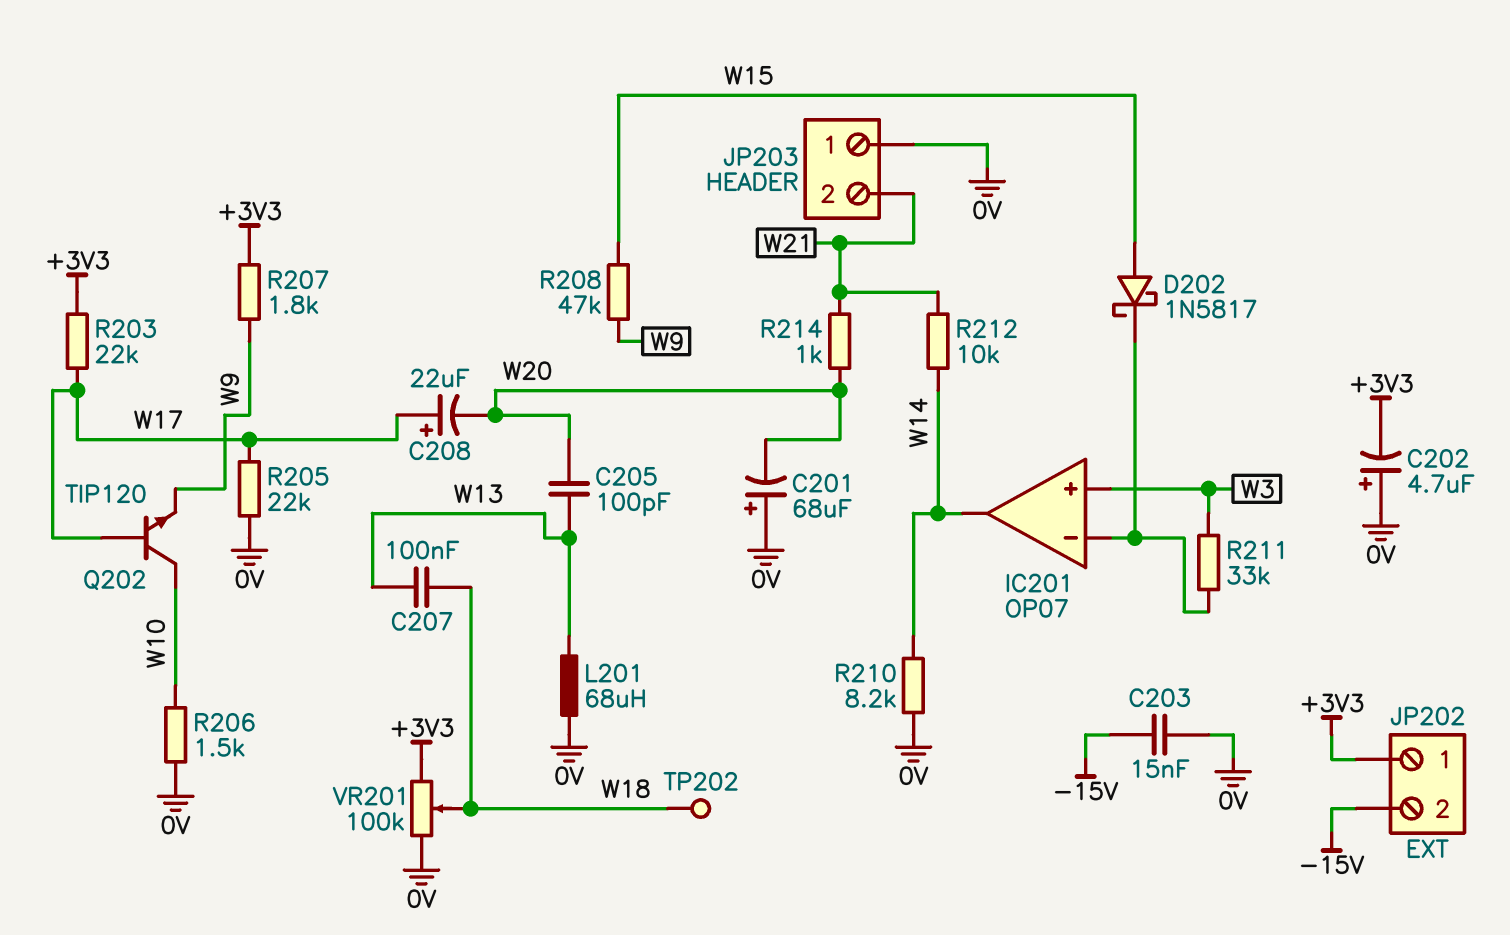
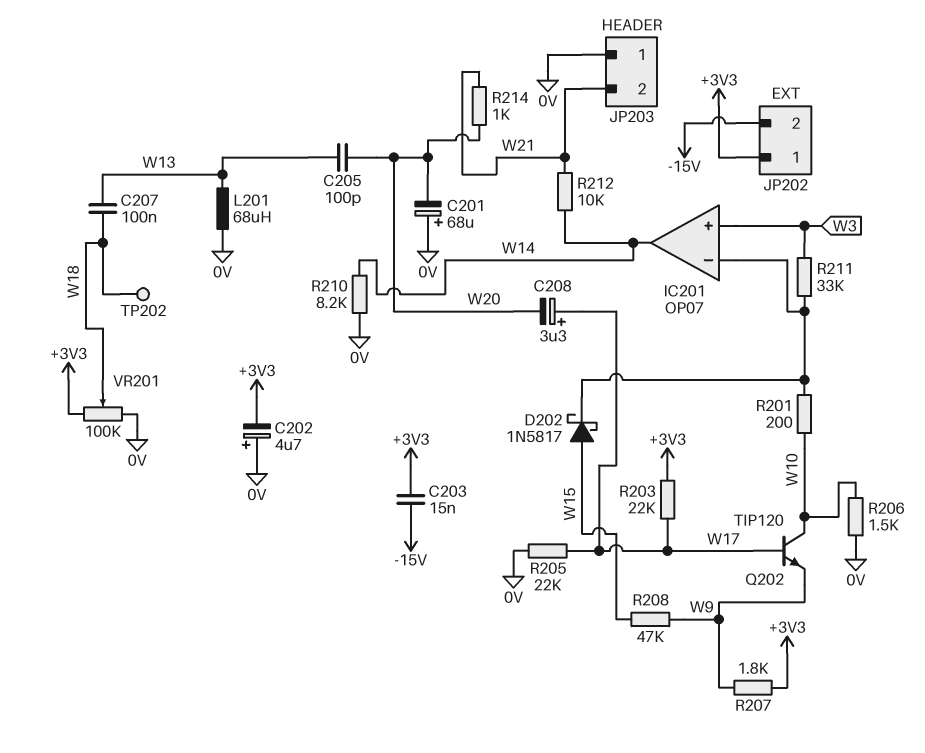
C203: 15nF (-15V, 0V) -> 15nF (+3V3, -15V)
C208: 22uF (plus W17, minus W20) -> 3.3uF (plus W17, minus W20)
R201: none -> 200 (IC201/in-, W10)

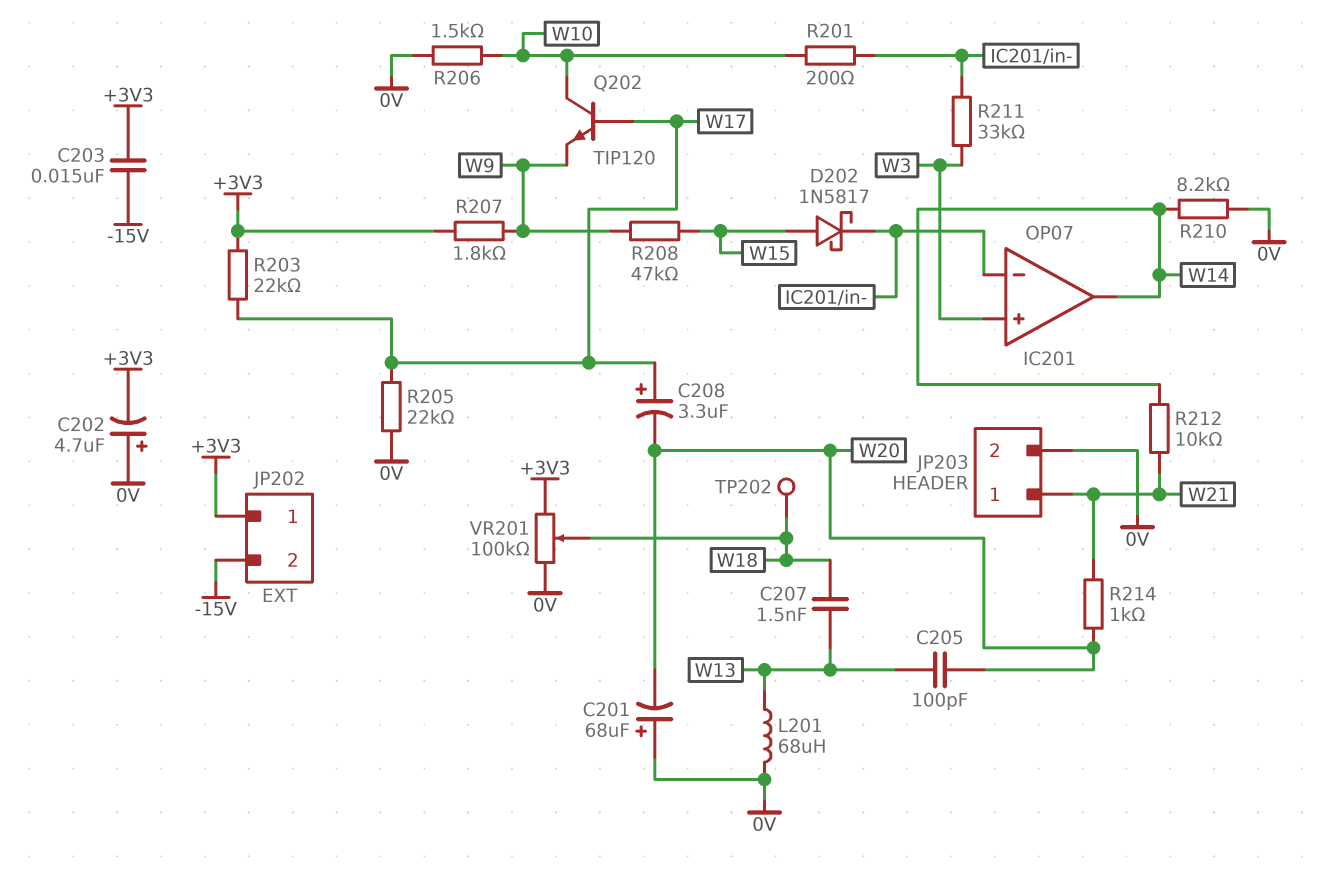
C207: 100nF (W13, W18) -> 1.5nF (W13, W18)
JP203 pin 1: 0V -> W21
JP203 pin 2: W21 -> 0V

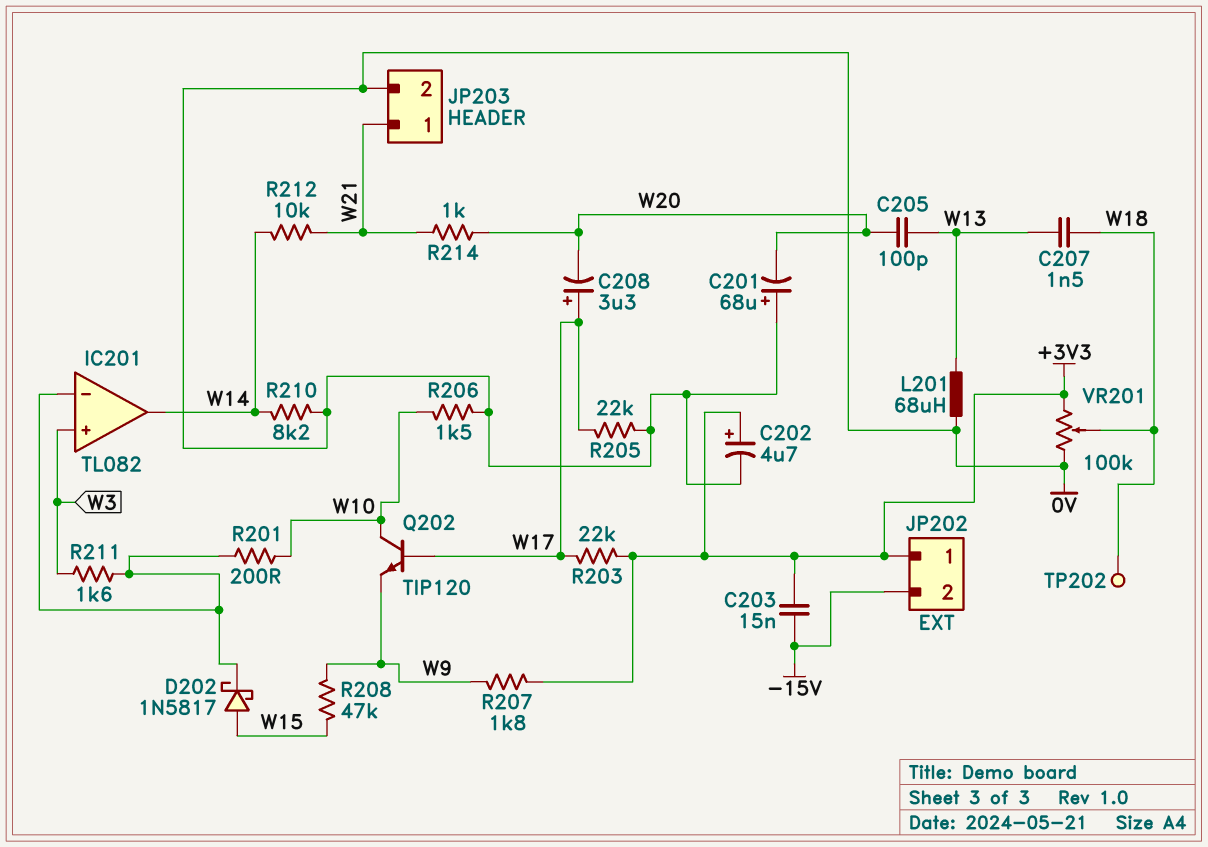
C202: 4.7uF (plus 0V, minus +3V3) -> 4.7uF (plus +3V3, minus 0V)
IC201: OP07 -> TL082
R211: 33k (IC201/in-, W3) -> 1.6k (IC201/in-, W3)

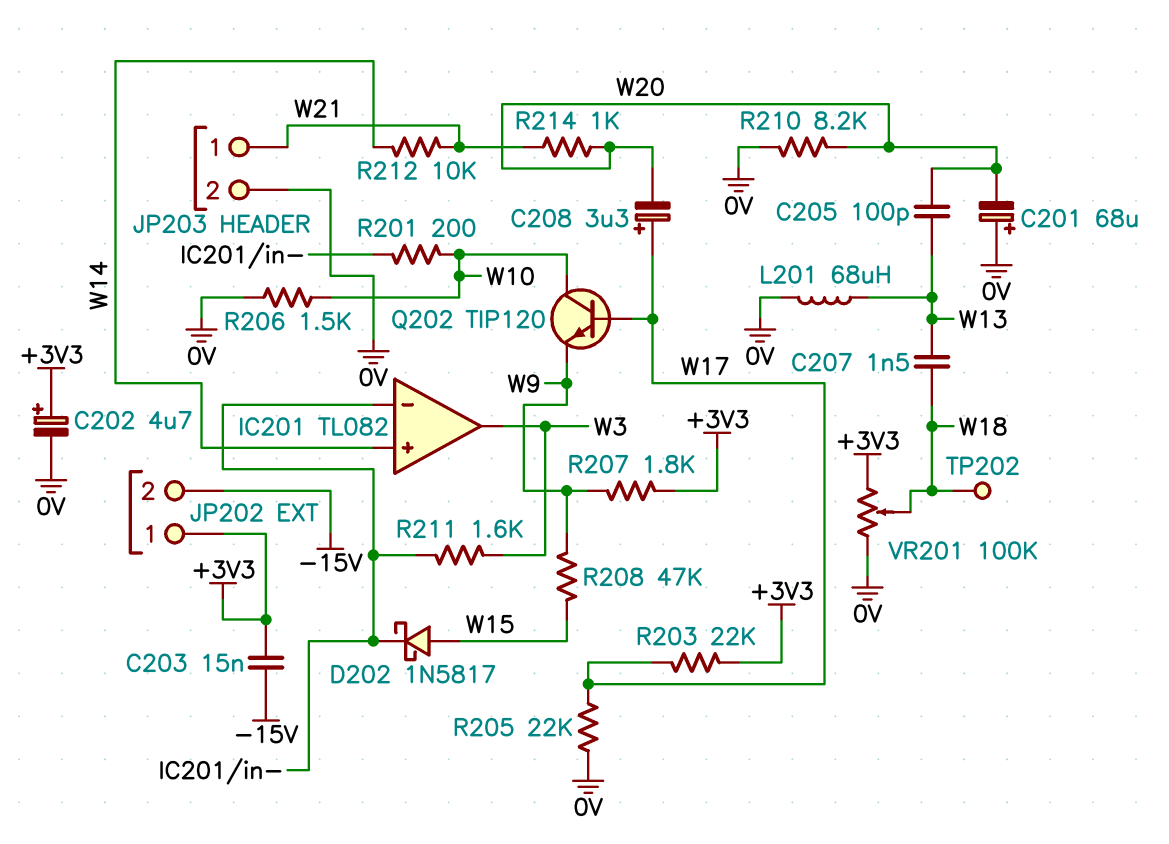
IC201 pin in+: W3 -> W14
IC201 pin out: W14 -> W3
R210: 8.2k (0V, W14) -> 8.2k (0V, W20)

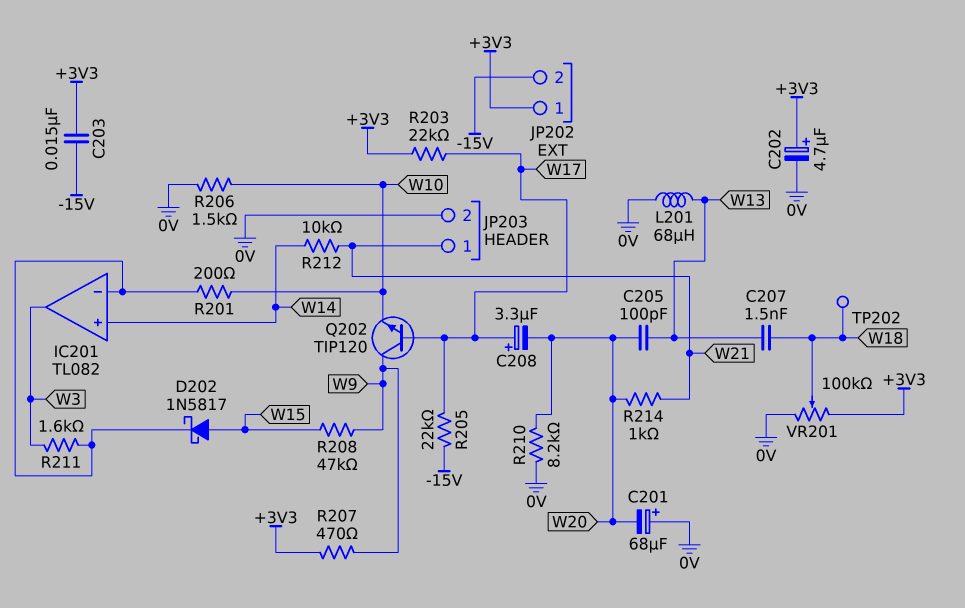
Q202: NPN TIP120 (B W17, C W10, E W9) -> NPN TIP120 (B W17, C W9, E W10)
R205: 22k (0V, W17) -> 22k (-15V, W17)
R207: 1.8k (+3V3, W9) -> 470 (+3V3, W9)

